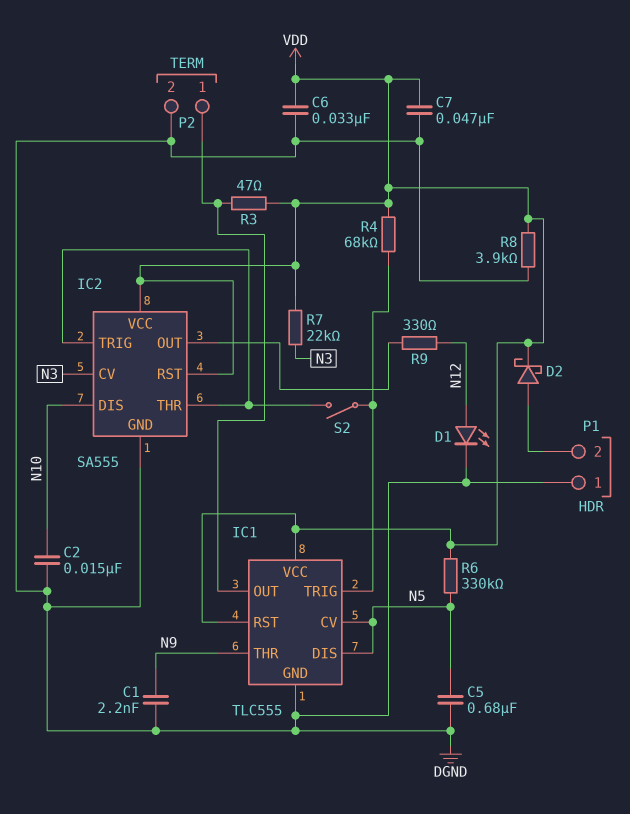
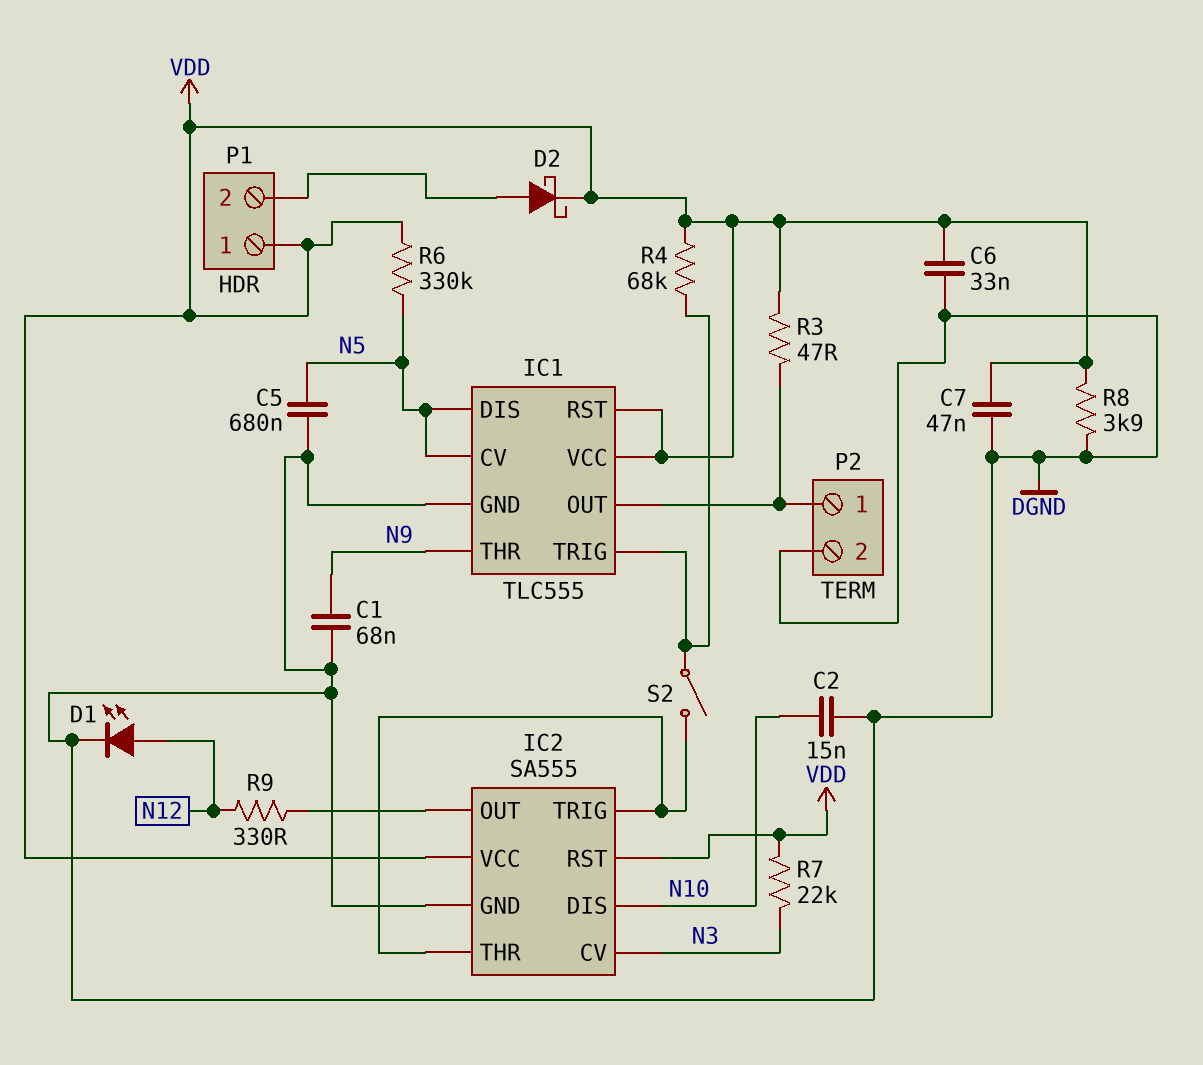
C1: 2.2nF (DGND, N9) -> 68nF (DGND, N9)
P1 pin 1: DGND -> VDD

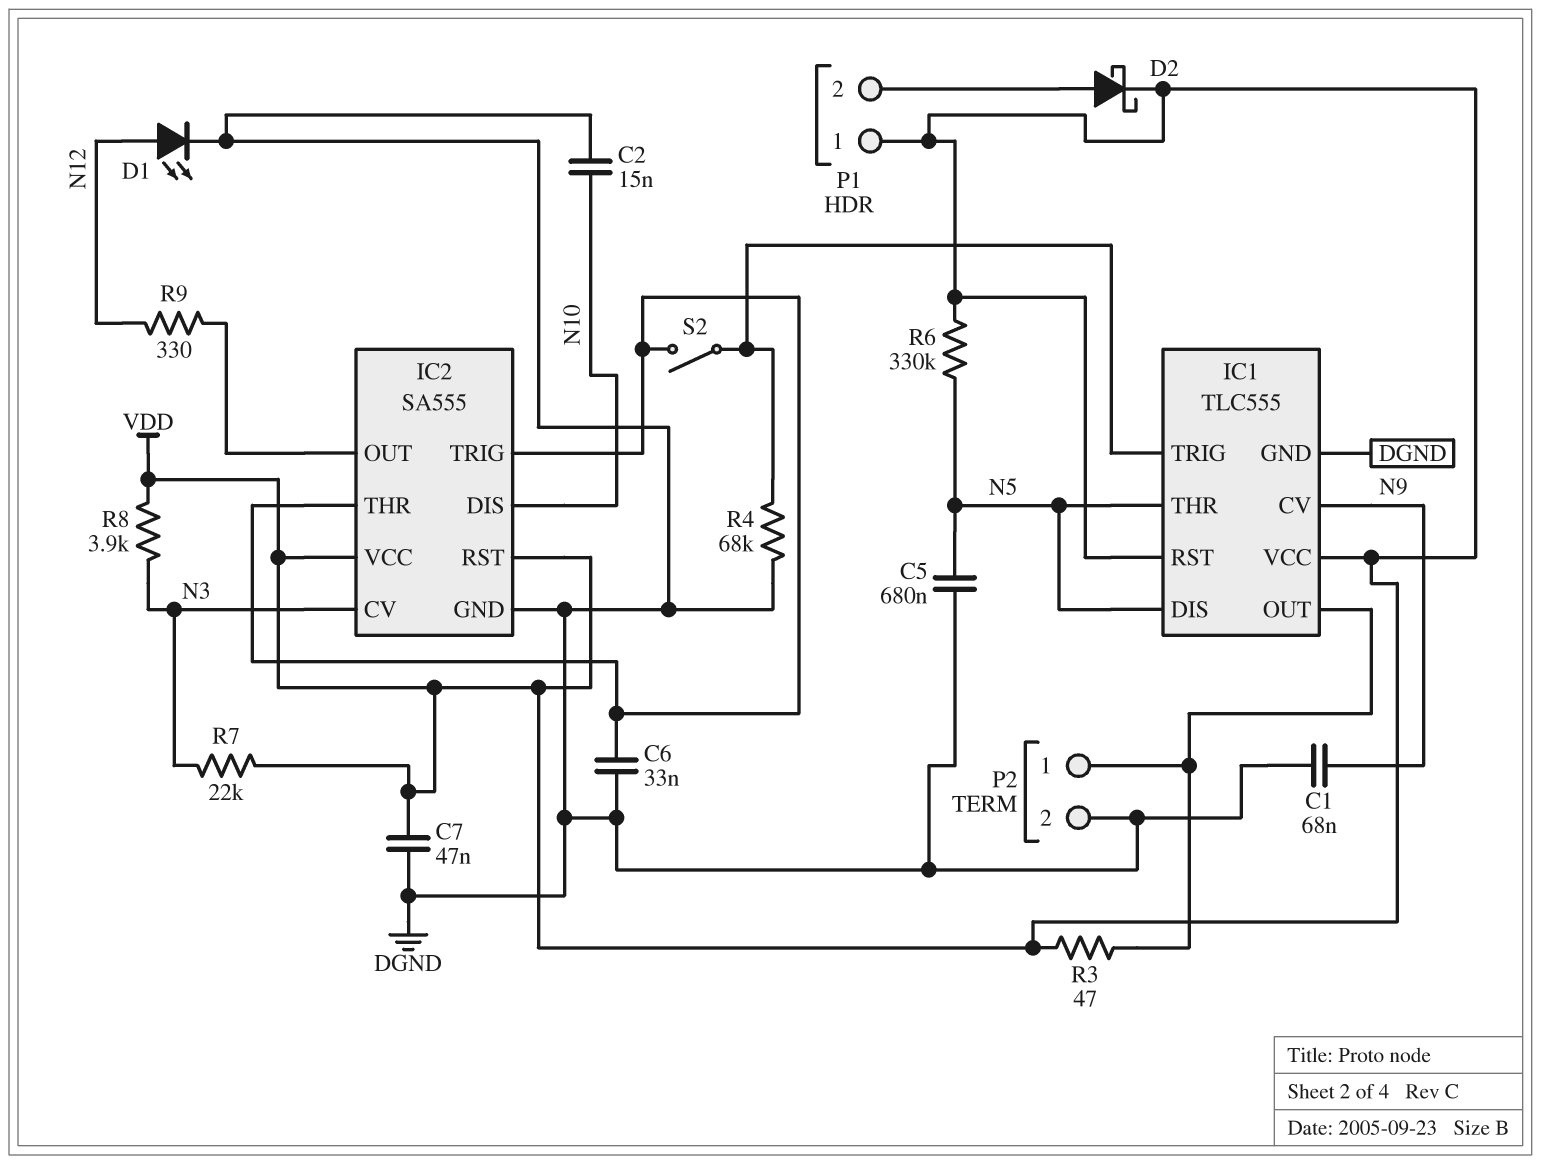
C6: 33nF (DGND, VDD) -> 33nF (DGND, IC2/THR)
IC1 pin CV: N5 -> N9
IC1 pin THR: N9 -> N5
R4: 68k (IC1/TRIG, VDD) -> 68k (DGND, IC1/TRIG)
R8: 3.9k (DGND, VDD) -> 3.9k (N3, VDD)

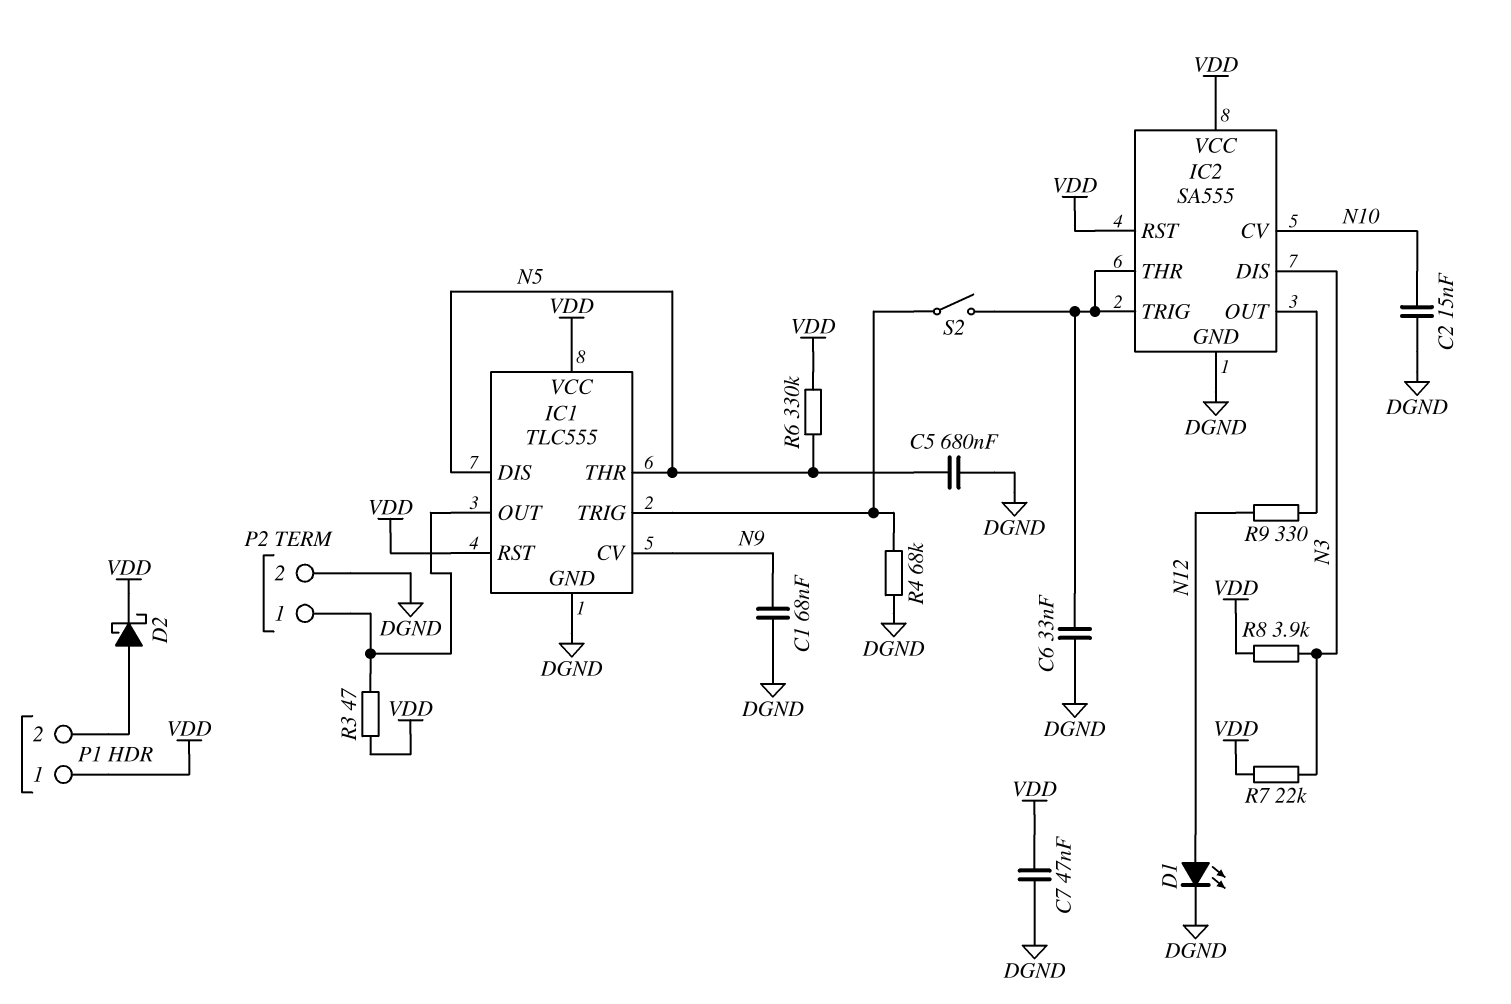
IC2 pin CV: N3 -> N10
IC2 pin DIS: N10 -> N3

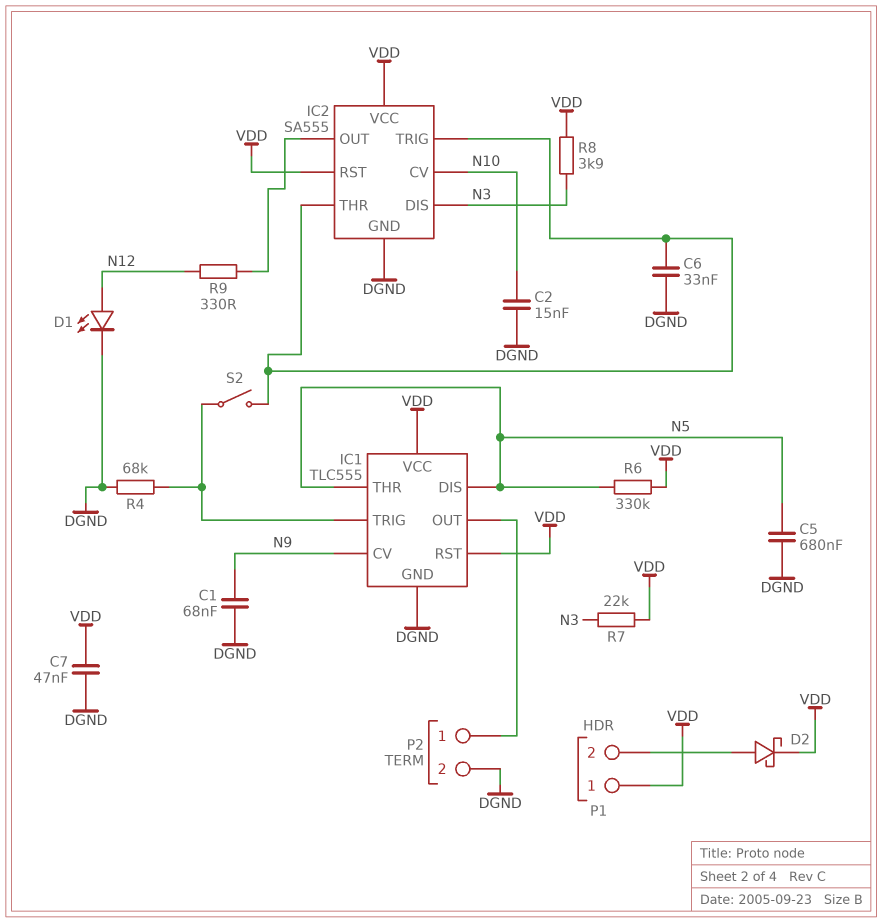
R3: 47 (IC1/OUT, VDD) -> none

